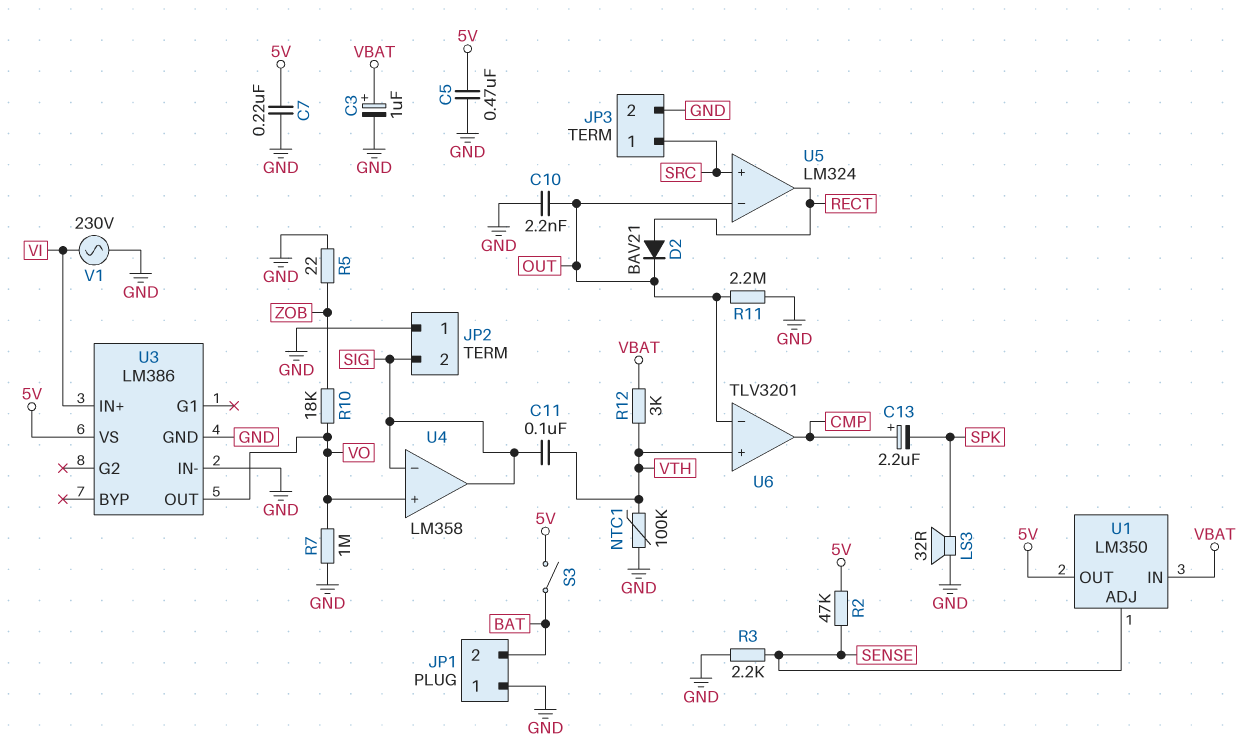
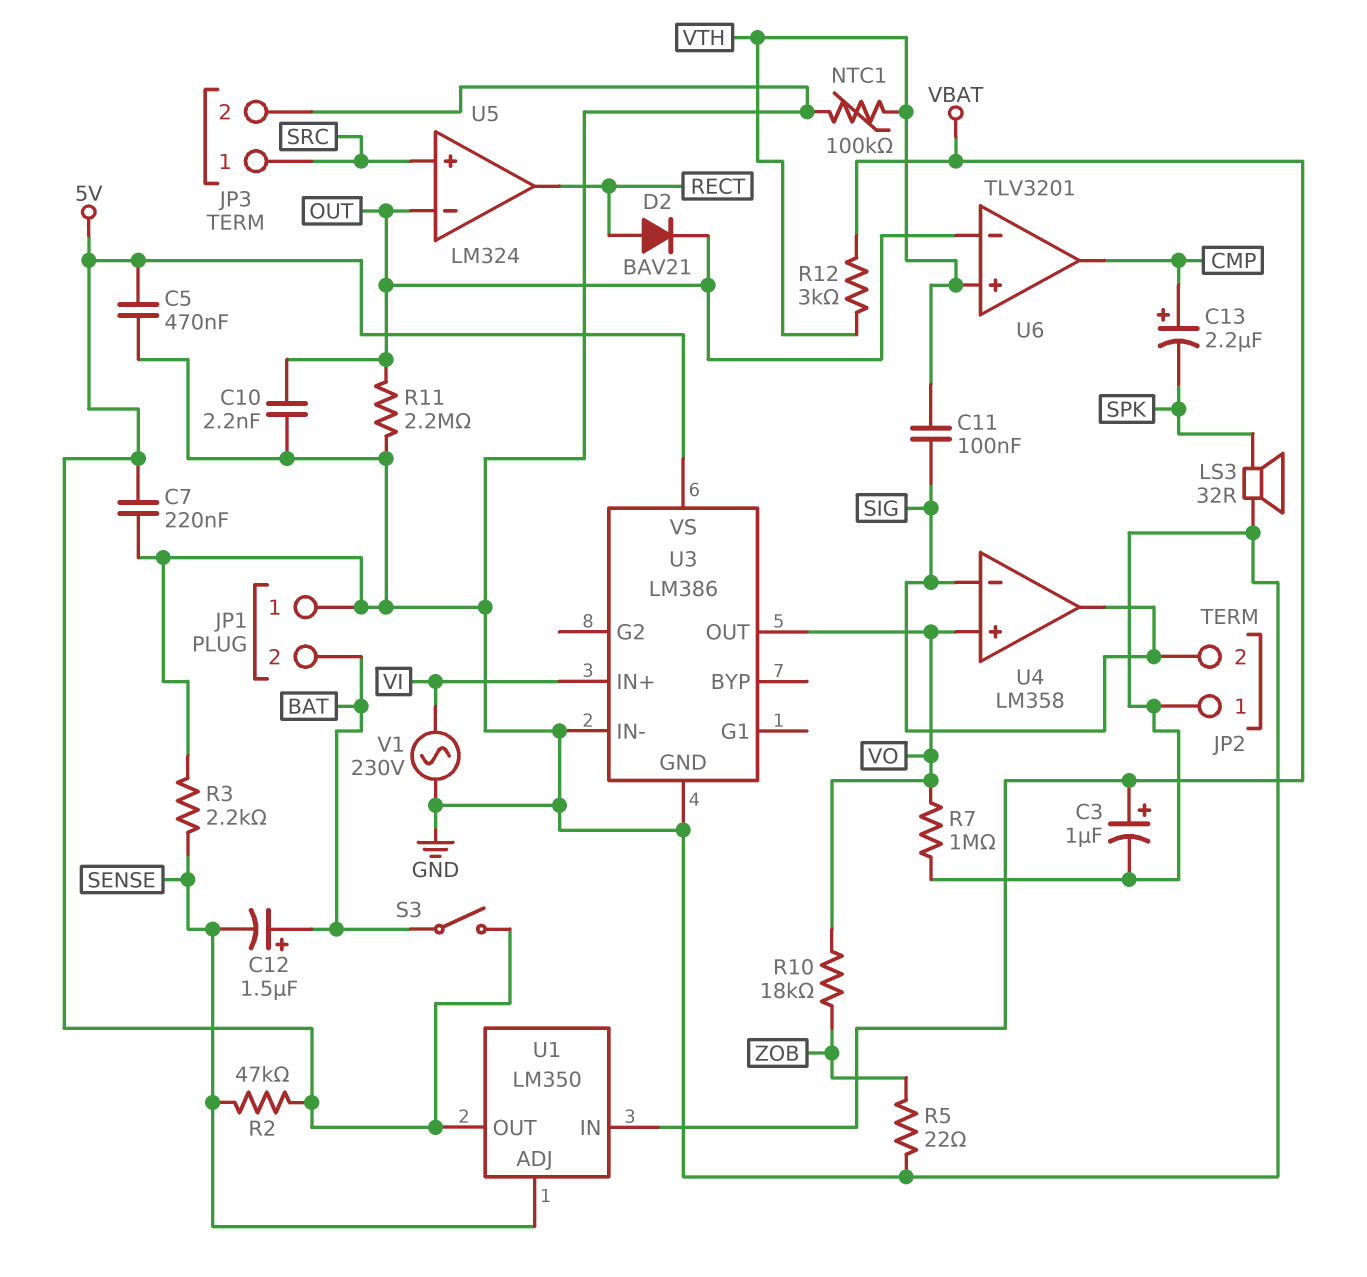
C12: none -> 1.5uF (plus BAT, minus SENSE)

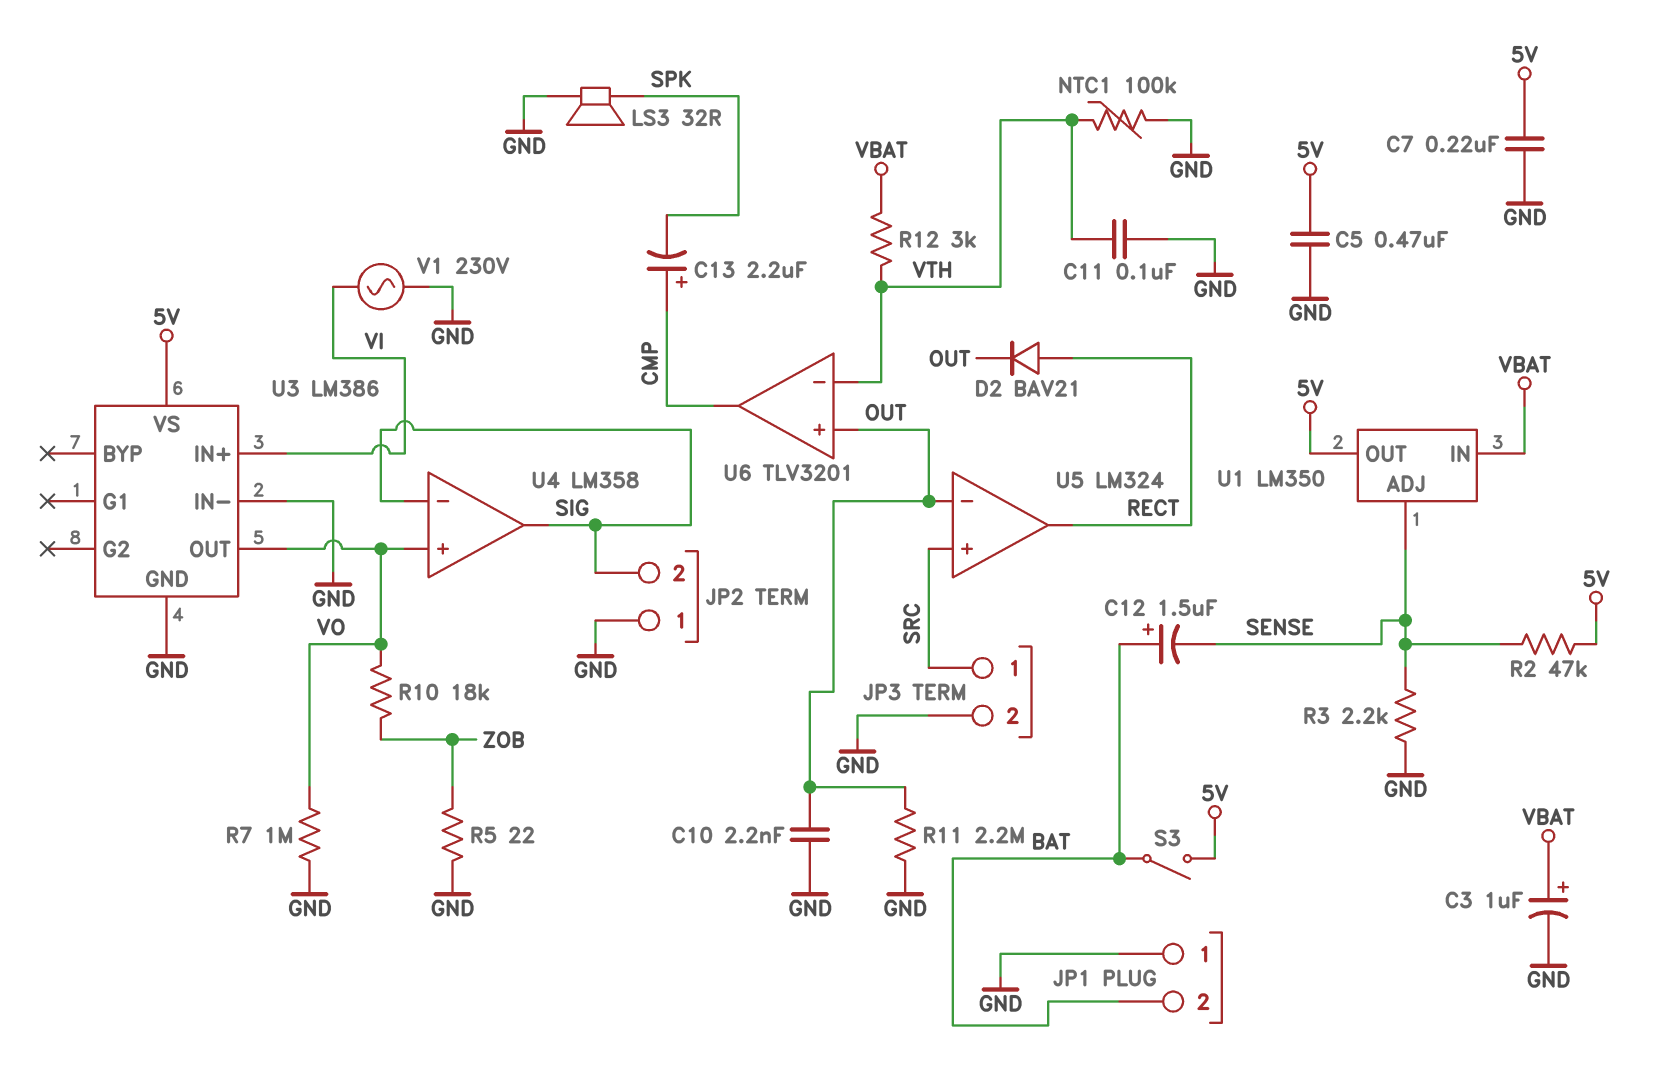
C11: 100nF (SIG, VTH) -> 100nF (GND, VTH)
U6 pin in+: VTH -> OUT
U6 pin in-: OUT -> VTH

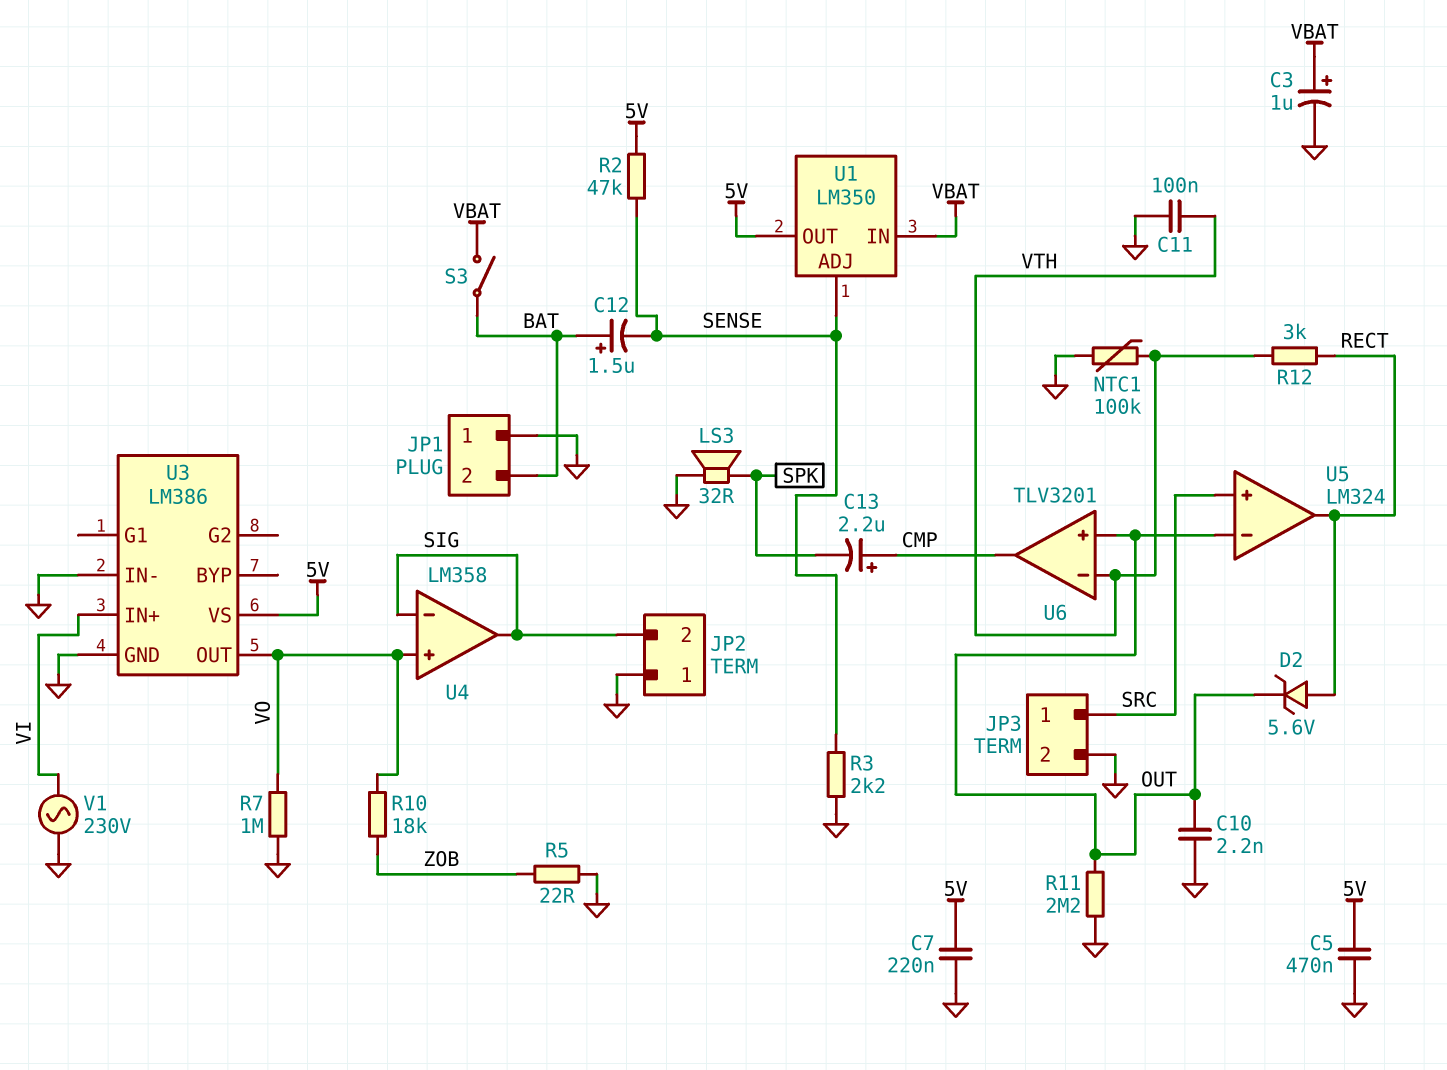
D2: diode BAV21 (A RECT, K OUT) -> zener 5.6V (A RECT, K OUT)
R12: 3k (VBAT, VTH) -> 3k (RECT, VTH)
S3: switch (5V, BAT) -> switch (BAT, VBAT)

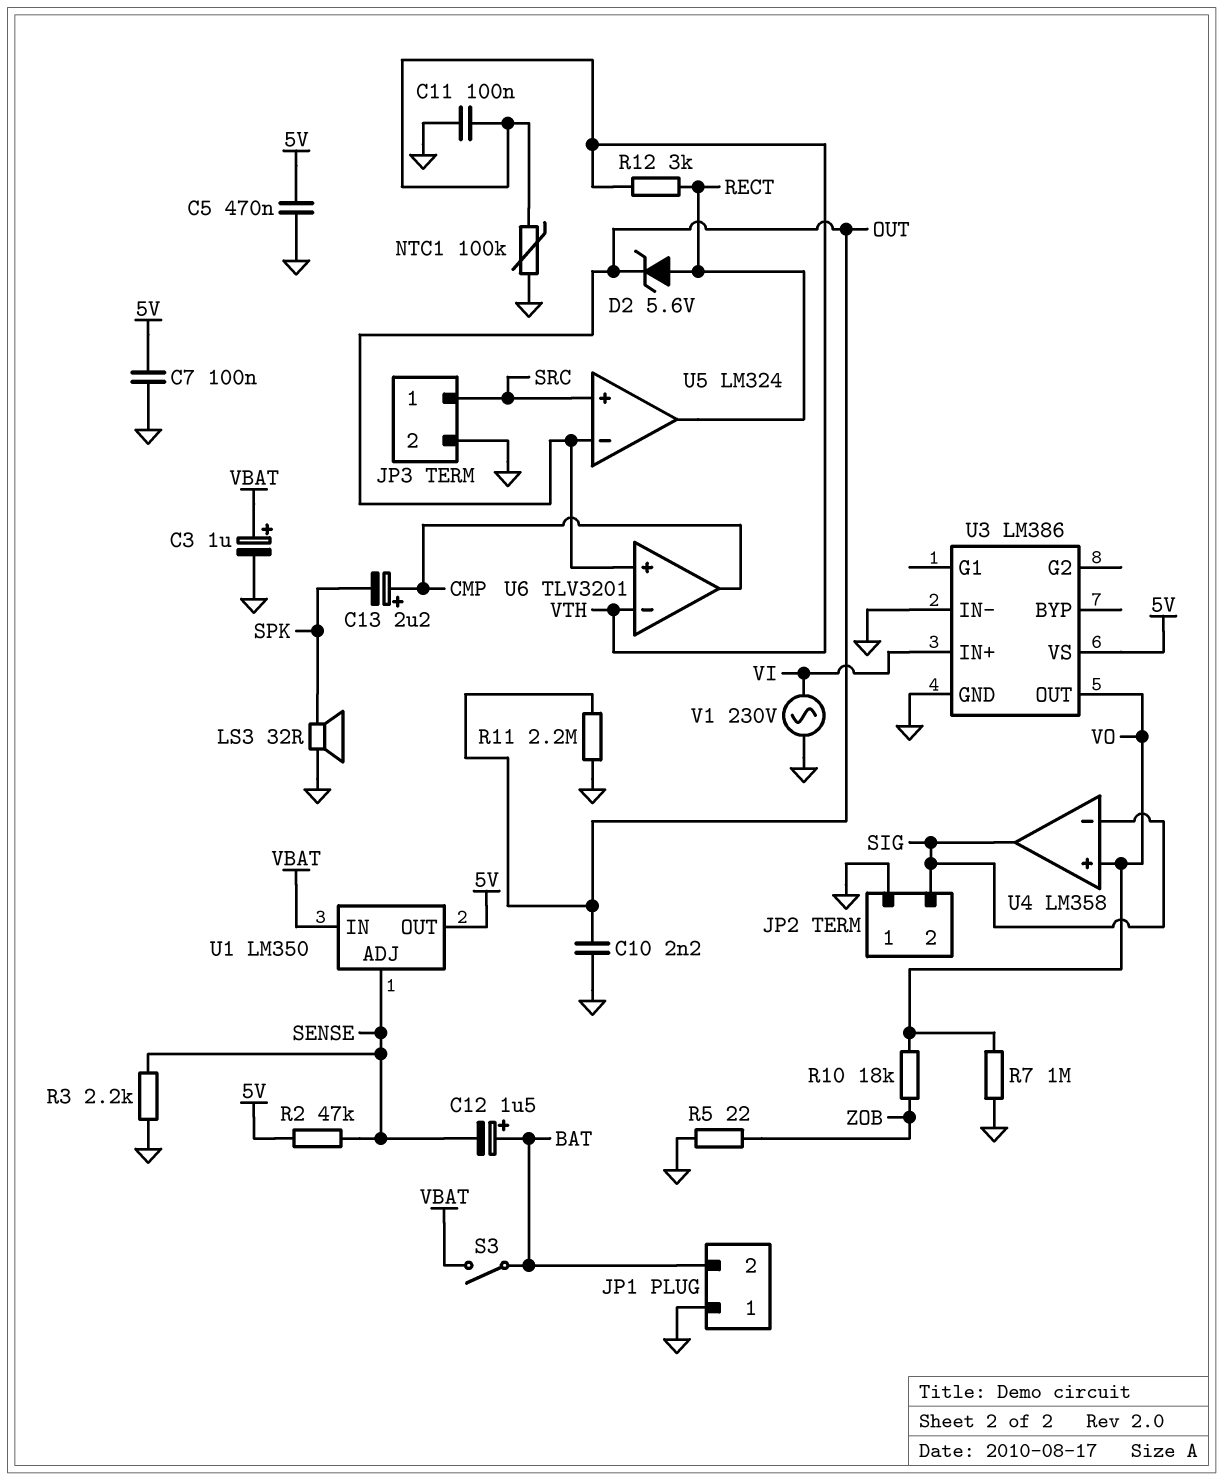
C7: 220nF (5V, GND) -> 100nF (5V, GND)

